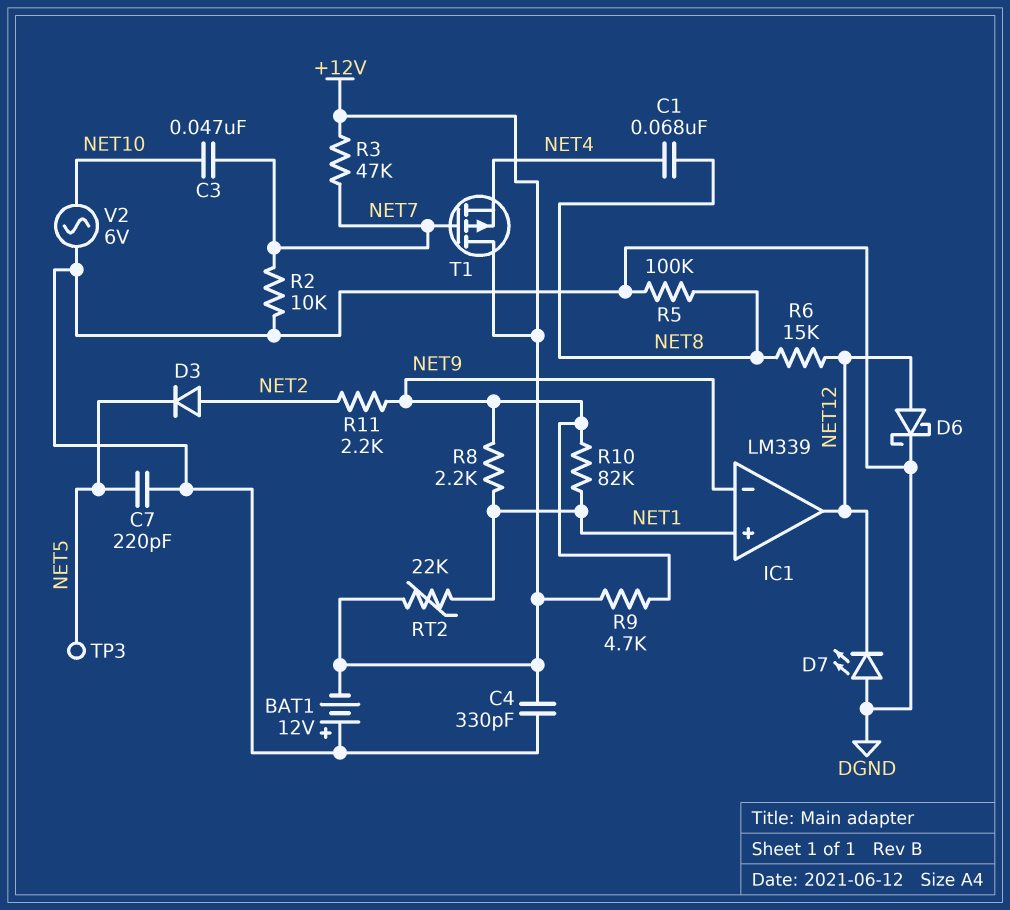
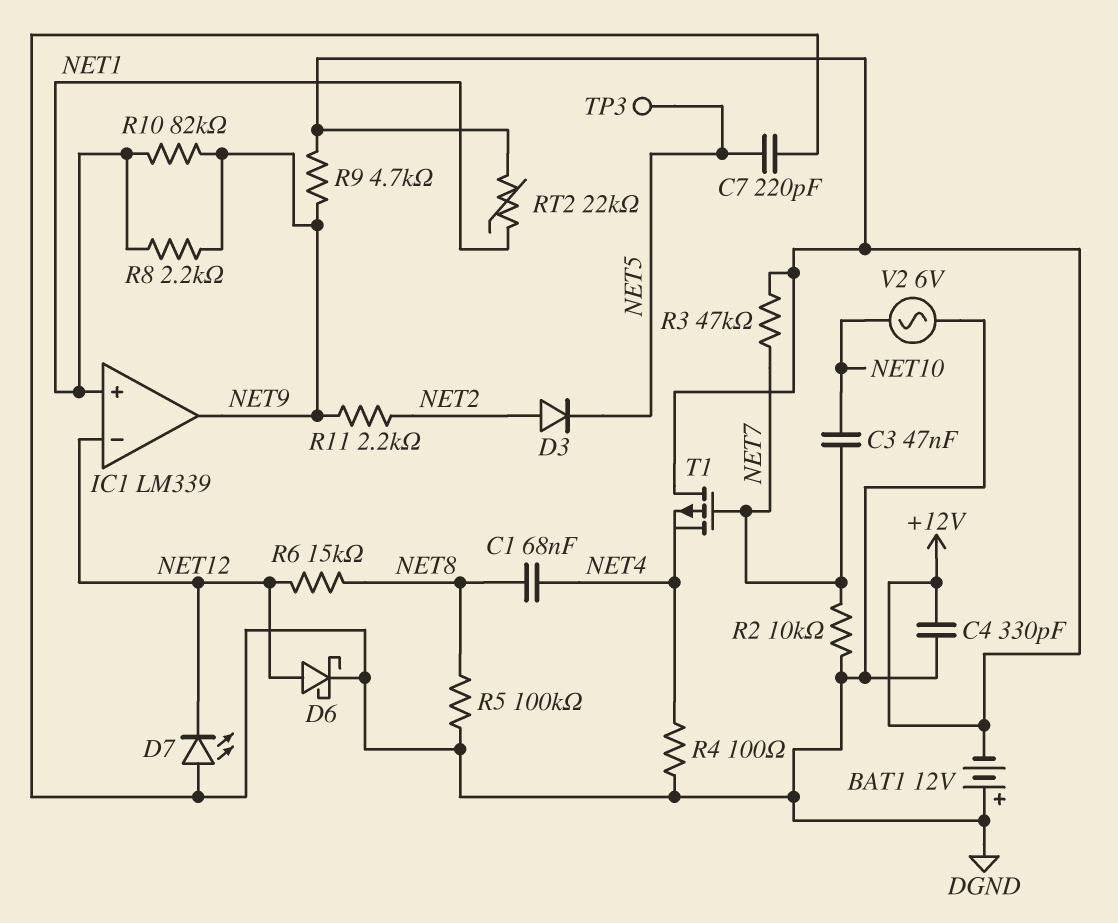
IC1 pin in-: NET9 -> NET12
IC1 pin out: NET12 -> NET9
R4: none -> 100 (DGND, NET4)

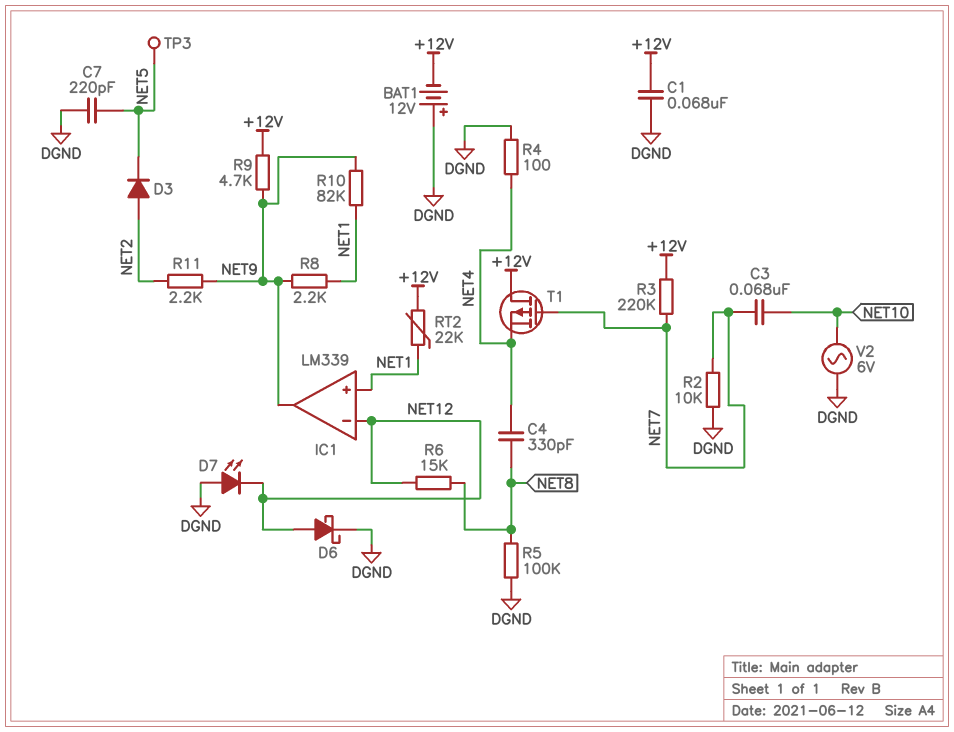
C1: 68nF (NET4, NET8) -> 68nF (+12V, DGND)
C3: 47nF (NET7, NET10) -> 68nF (NET7, NET10)
C4: 330pF (+12V, DGND) -> 330pF (NET4, NET8)
R3: 47k (+12V, NET7) -> 220k (+12V, NET7)

